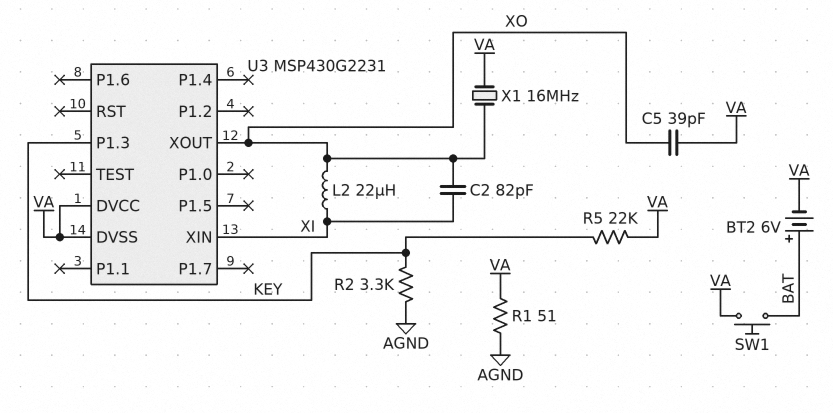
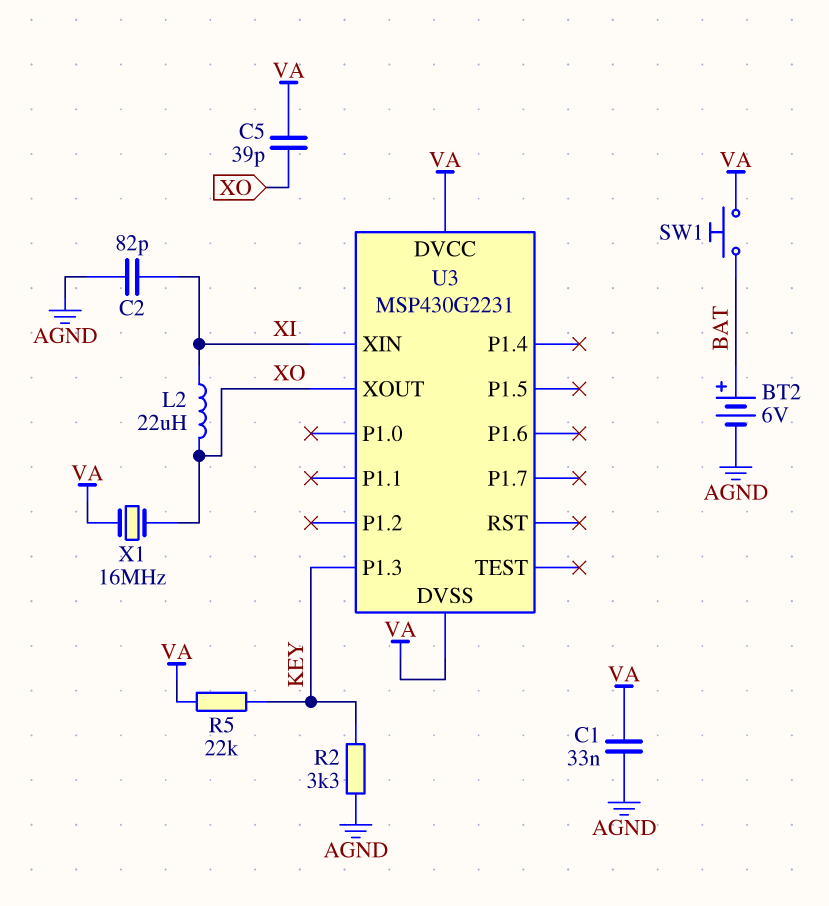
BT2: 6V (plus BAT, minus VA) -> 6V (plus BAT, minus AGND)
C1: none -> 33nF (AGND, VA)
C2: 82pF (XI, XO) -> 82pF (AGND, XI)
R1: 51 (AGND, VA) -> none

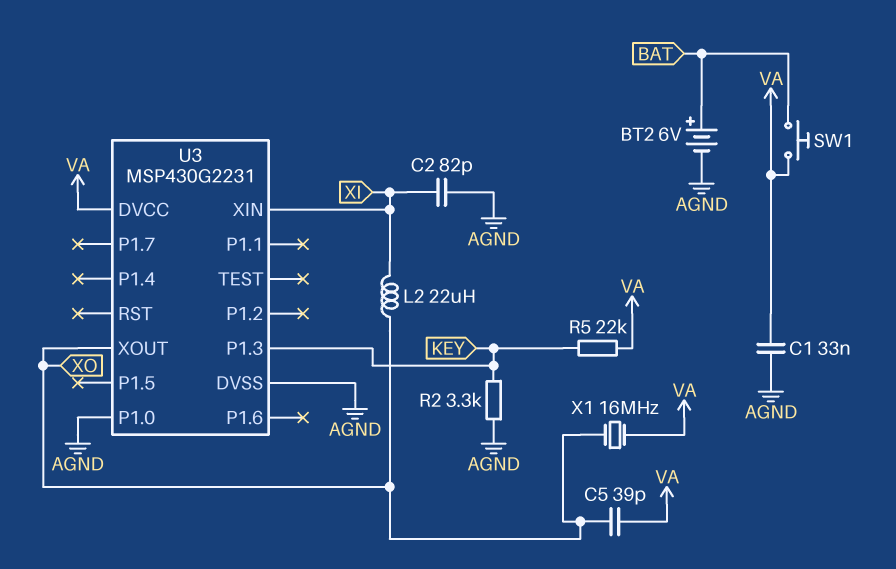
U3 pin DVSS: VA -> AGND
U3 pin P1.0: none -> AGND

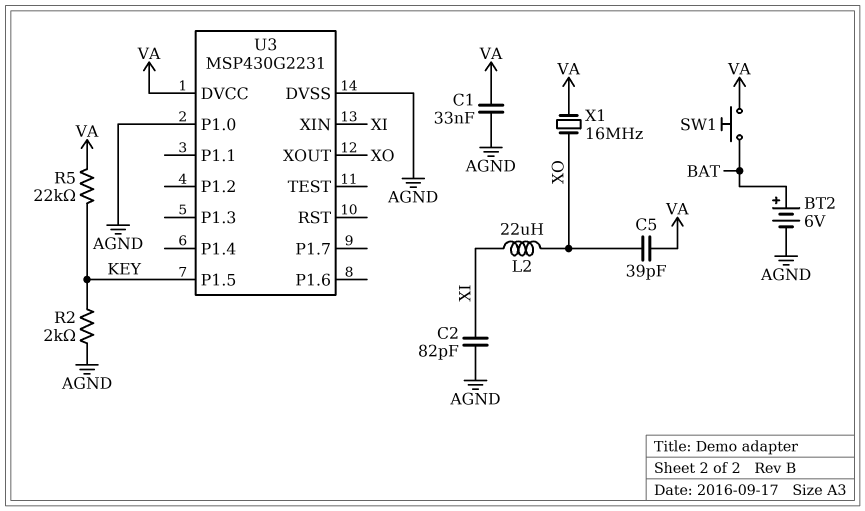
R2: 3.3k (AGND, KEY) -> 2k (AGND, KEY)
U3 pin P1.3: KEY -> none
U3 pin P1.5: none -> KEY

